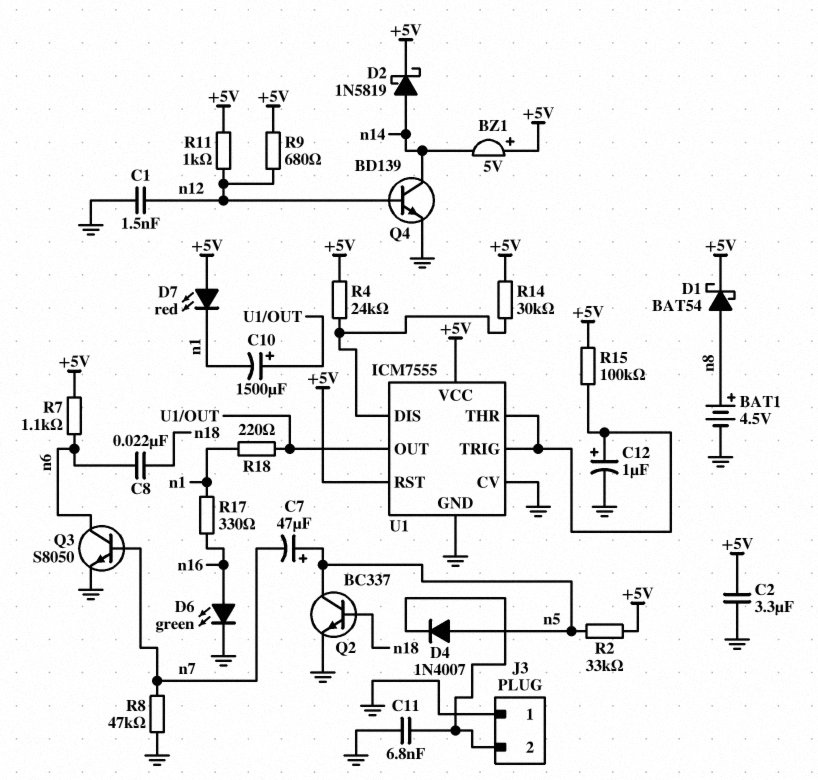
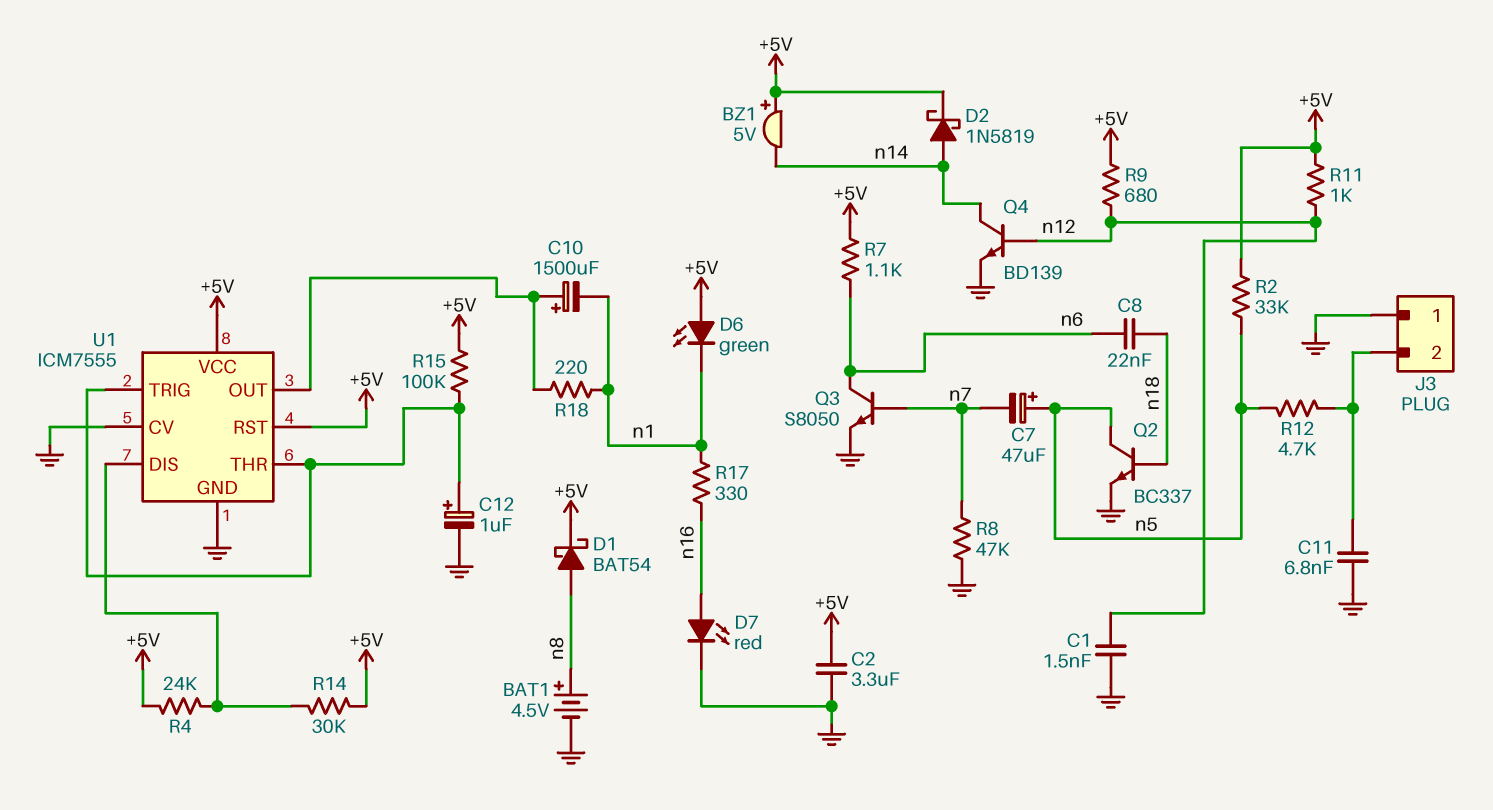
D4: diode 1N4007 (A n5, K J3/2) -> none
D6: LED green (A n16, K GND) -> LED green (A +5V, K n1)
D7: LED red (A +5V, K n1) -> LED red (A n16, K GND)
R12: none -> 4.7k (J3/2, n5)

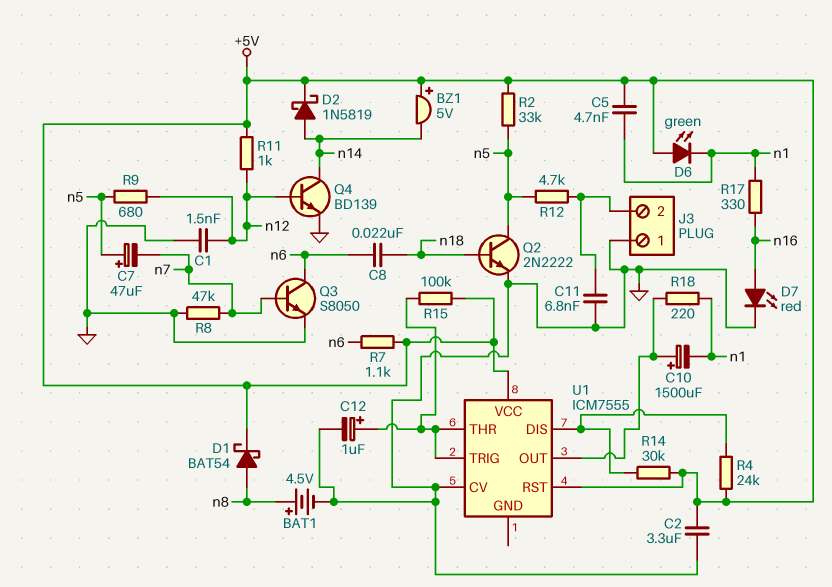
C5: none -> 4.7nF (+5V, n1)
Q2: NPN BC337 (B n18, C n5, E GND) -> NPN 2N2222 (B n18, C n5, E GND)
R9: 680 (+5V, n12) -> 680 (n5, n12)
U1 pin GND: GND -> none

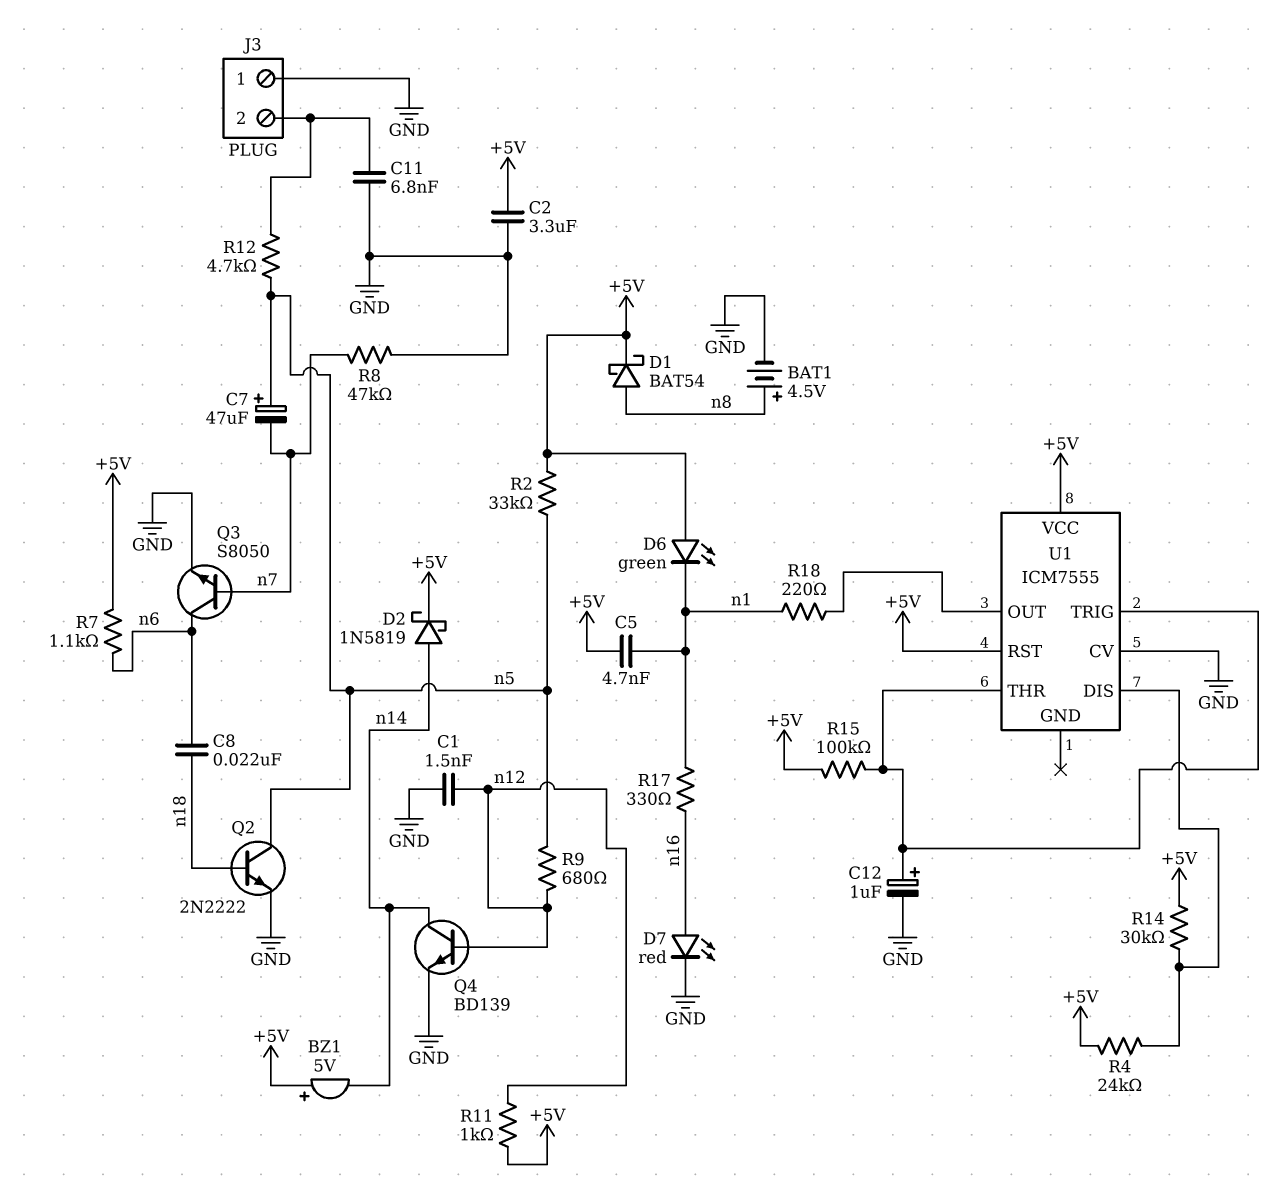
C10: 1500uF (plus U1/OUT, minus n1) -> none

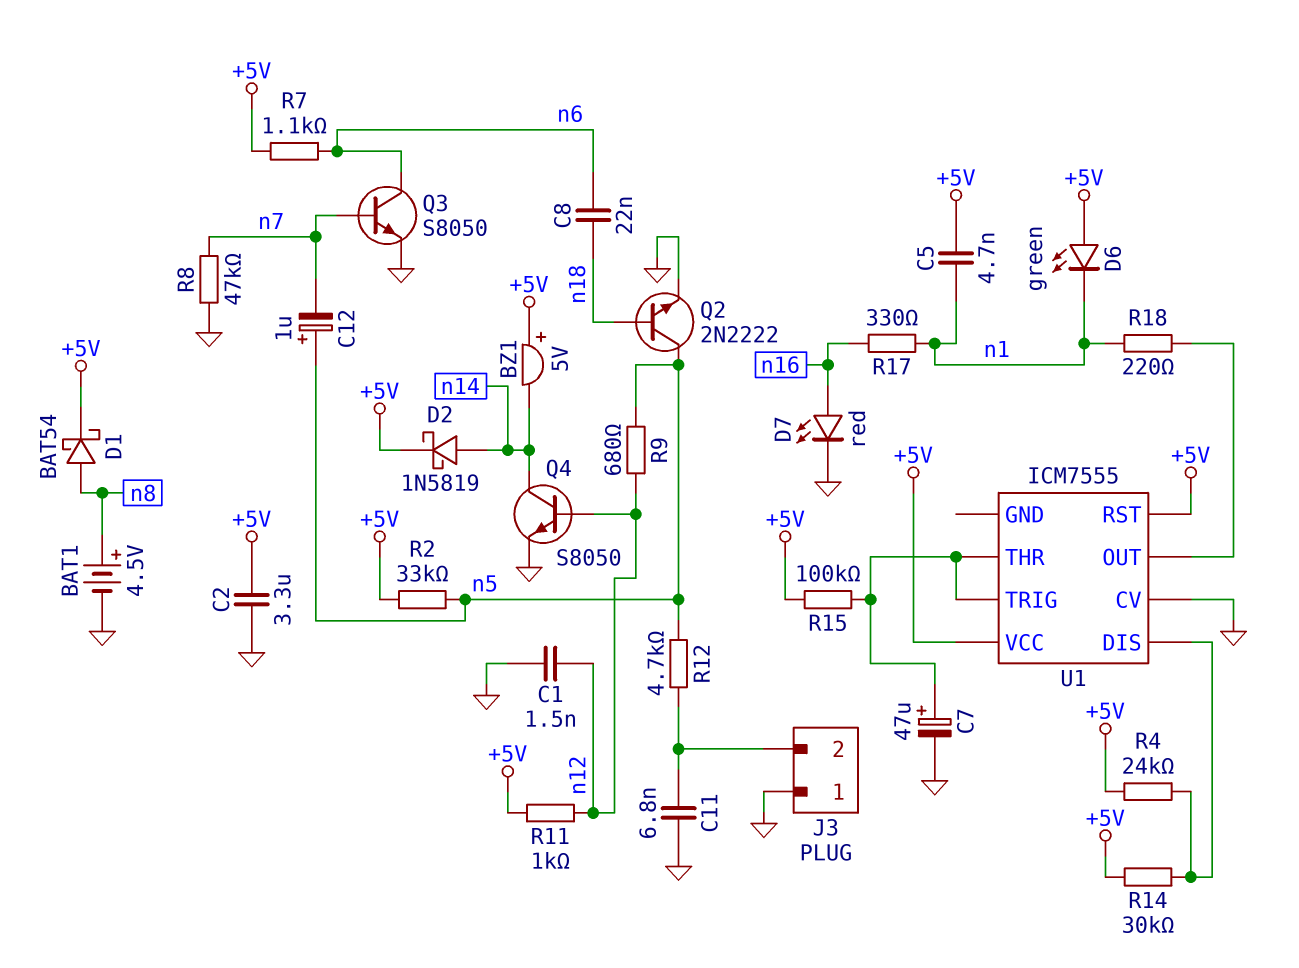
C7: 47uF (plus n5, minus n7) -> 47uF (plus U1/THR, minus GND)
C12: 1uF (plus U1/THR, minus GND) -> 1uF (plus n5, minus n7)
Q4: NPN BD139 (B n12, C n14, E GND) -> NPN S8050 (B n12, C n14, E GND)

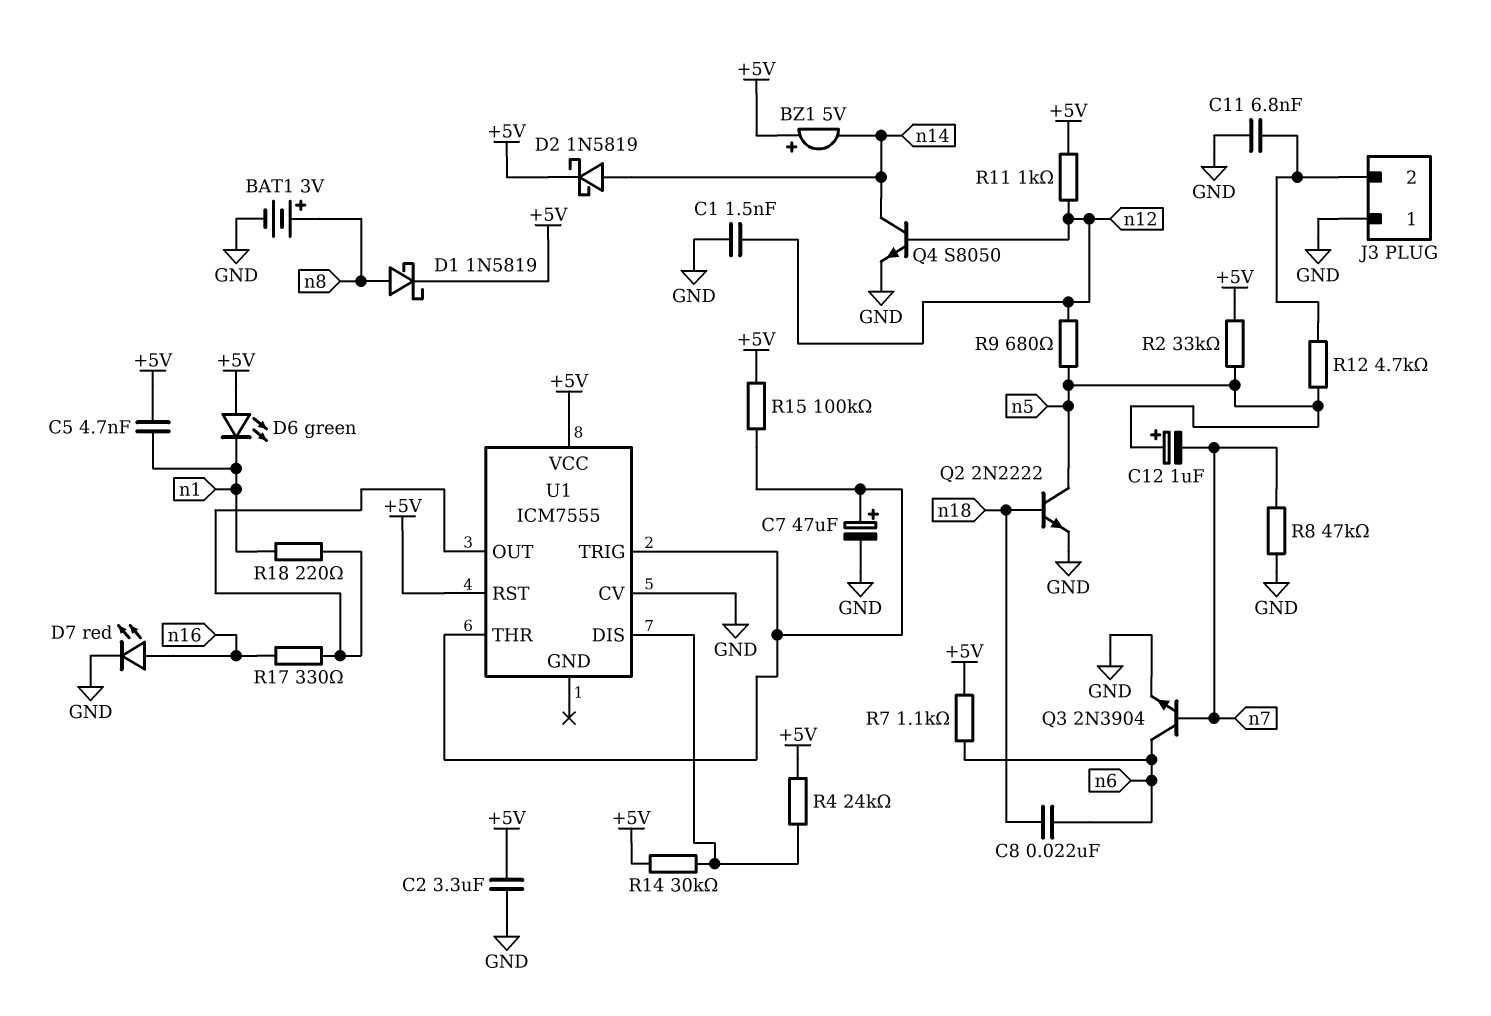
BAT1: 4.5V (plus n8, minus GND) -> 3V (plus n8, minus GND)
D1: schottky BAT54 (A n8, K +5V) -> schottky 1N5819 (A n8, K +5V)
Q3: NPN S8050 (B n7, C n6, E GND) -> NPN 2N3904 (B n7, C n6, E GND)
R17: 330 (n1, n16) -> 330 (U1/OUT, n16)

